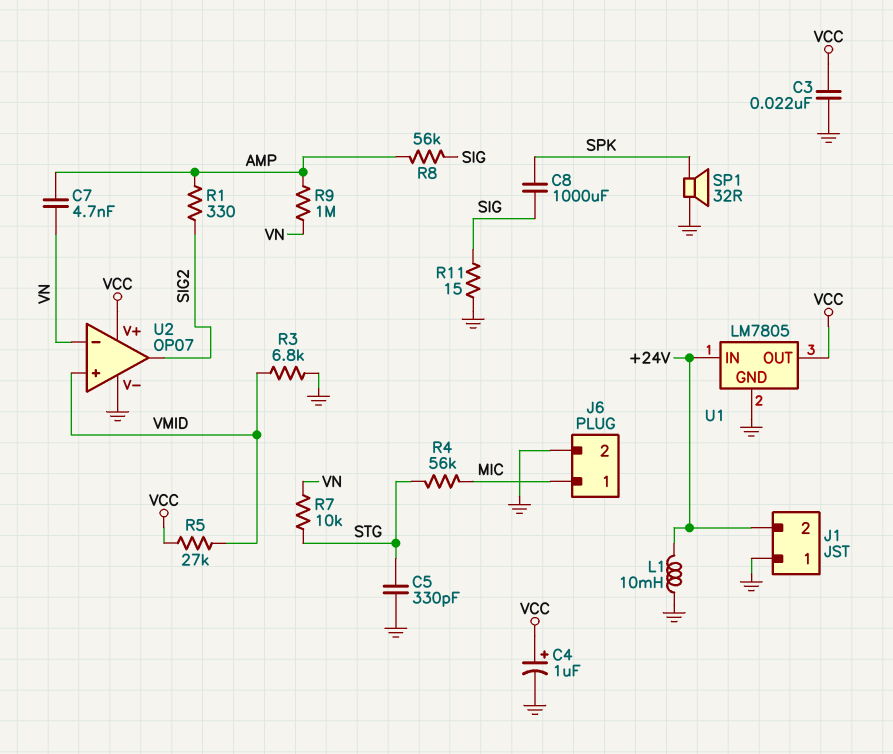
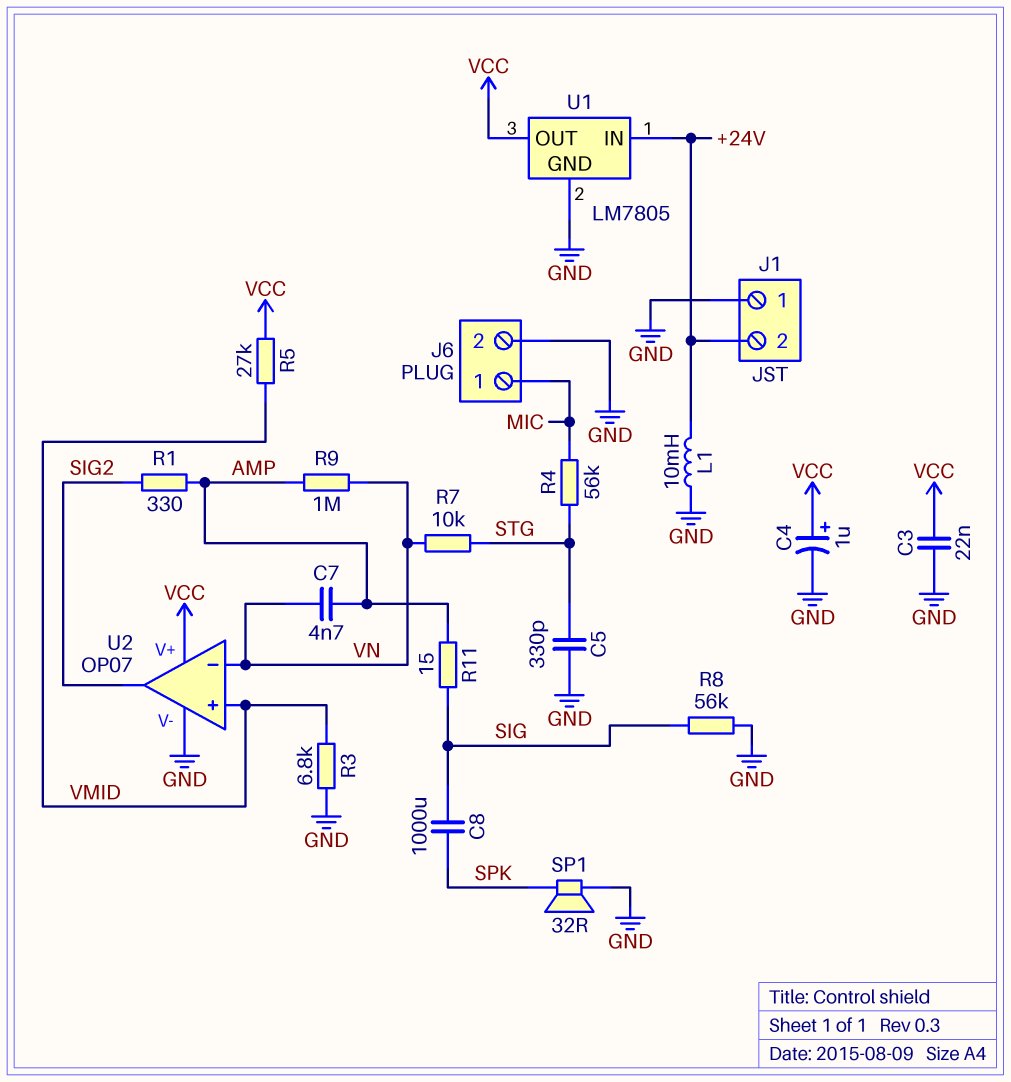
R8: 56k (AMP, SIG) -> 56k (GND, SIG)
R11: 15 (GND, SIG) -> 15 (AMP, SIG)

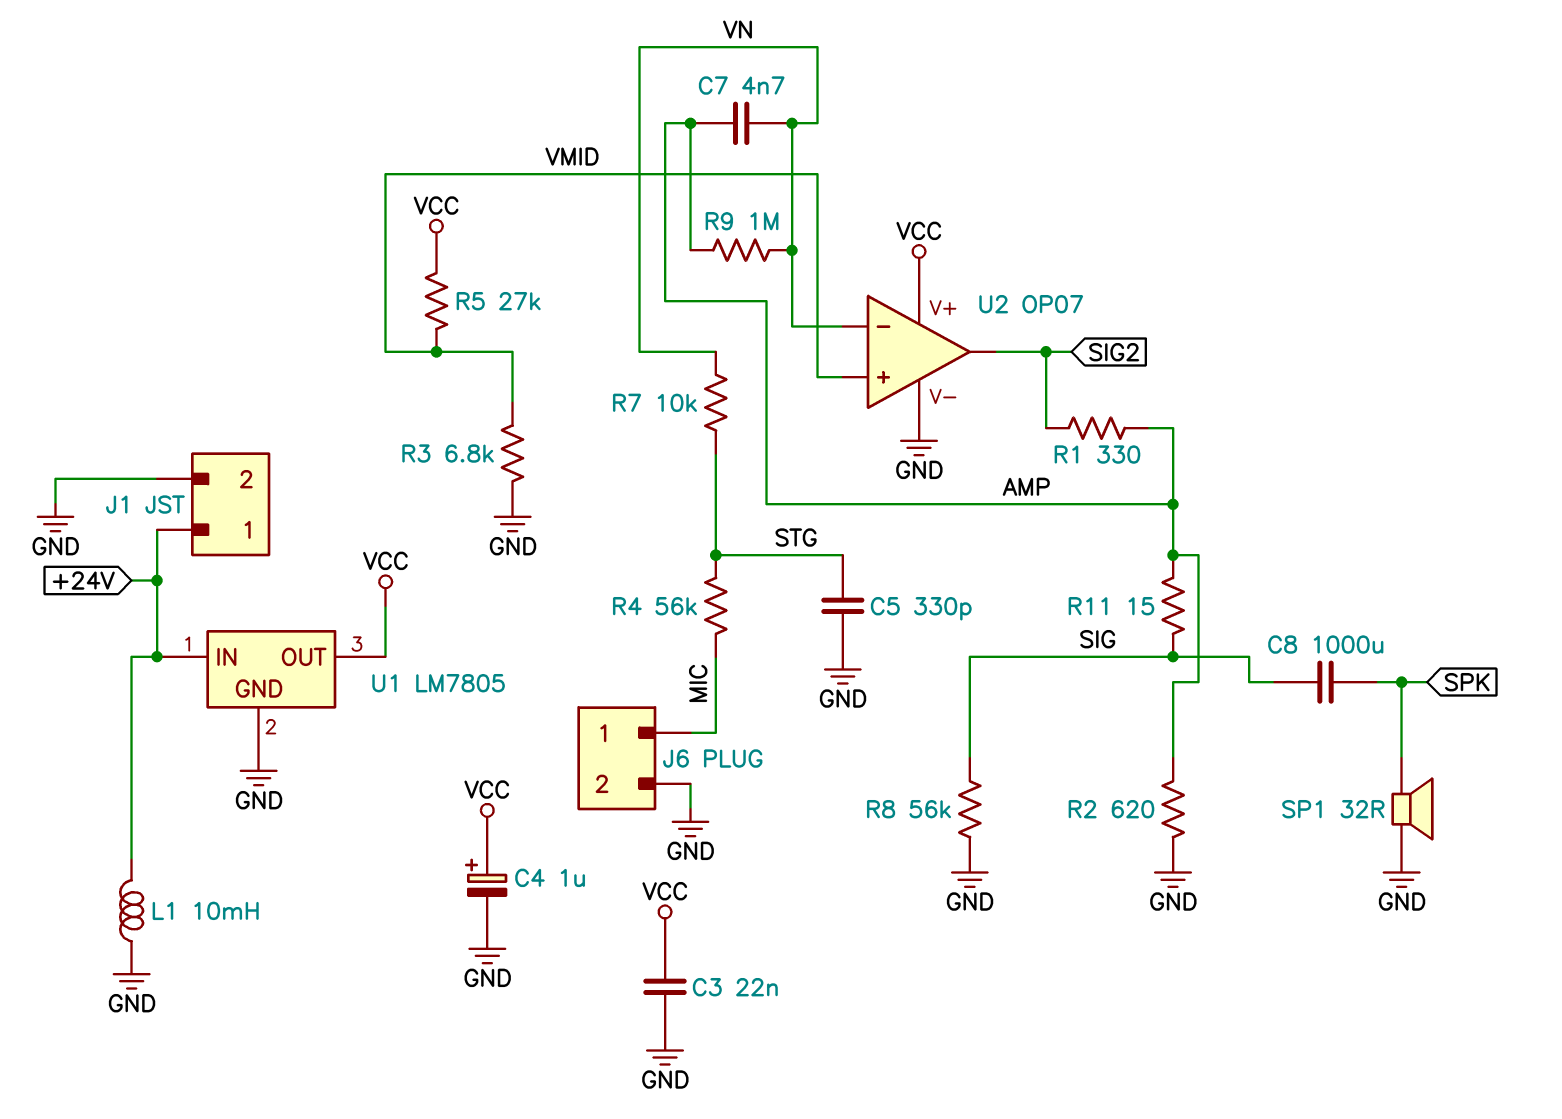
J1 pin 1: GND -> +24V
J1 pin 2: +24V -> GND
R2: none -> 620 (AMP, GND)

